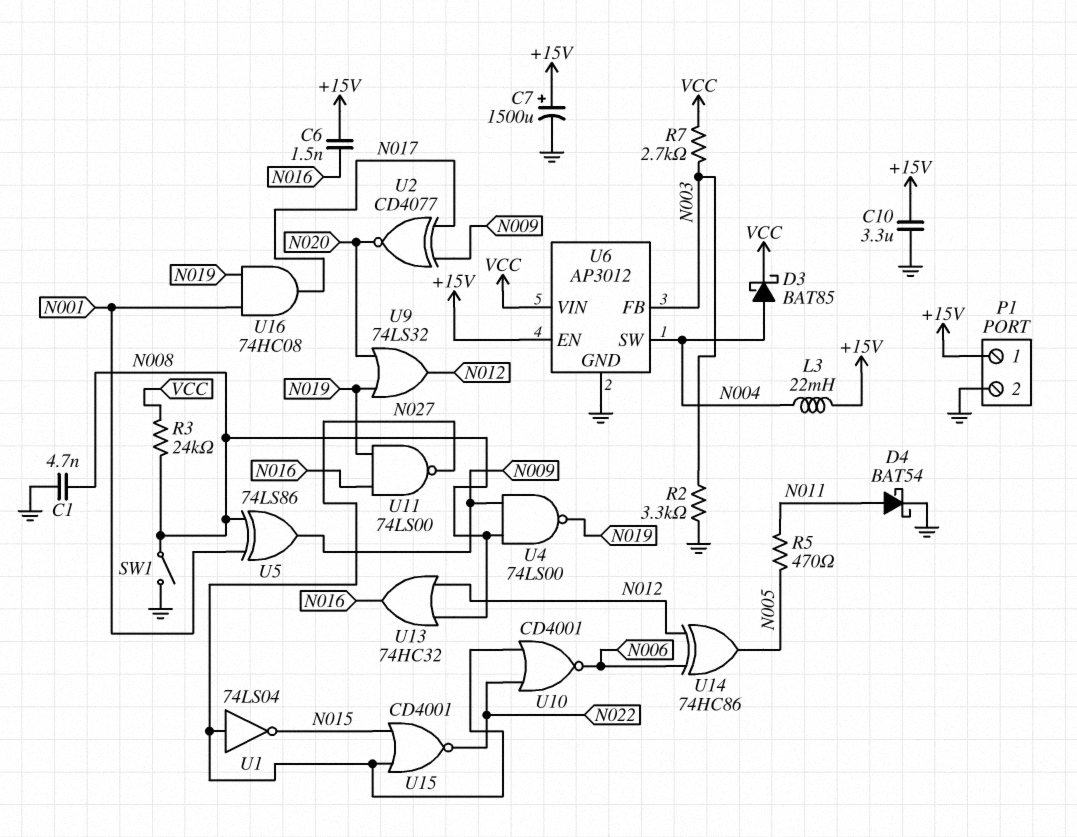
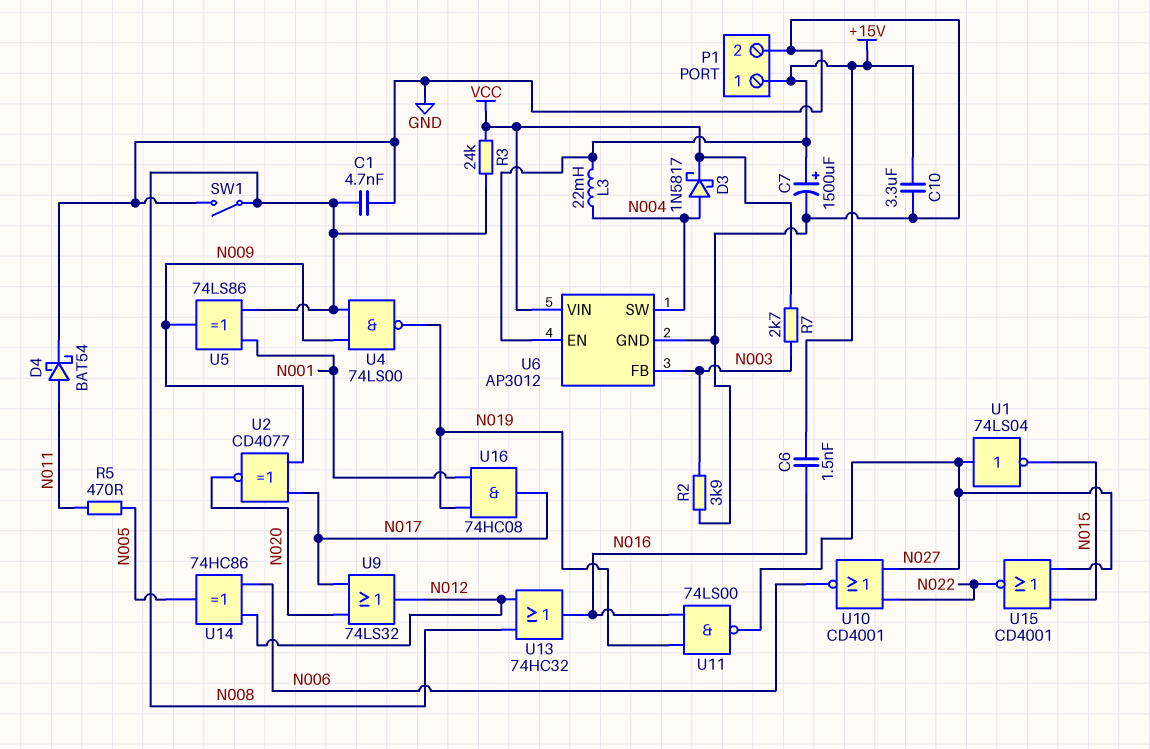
D3: schottky BAT85 (A N004, K VCC) -> schottky 1N5817 (A N004, K VCC)
R2: 3.3k (GND, N003) -> 3.9k (GND, N003)
U9: OR 74LS32 (in N019, in N020, out N012) -> OR 74LS32 (in N017, in N020, out N012)

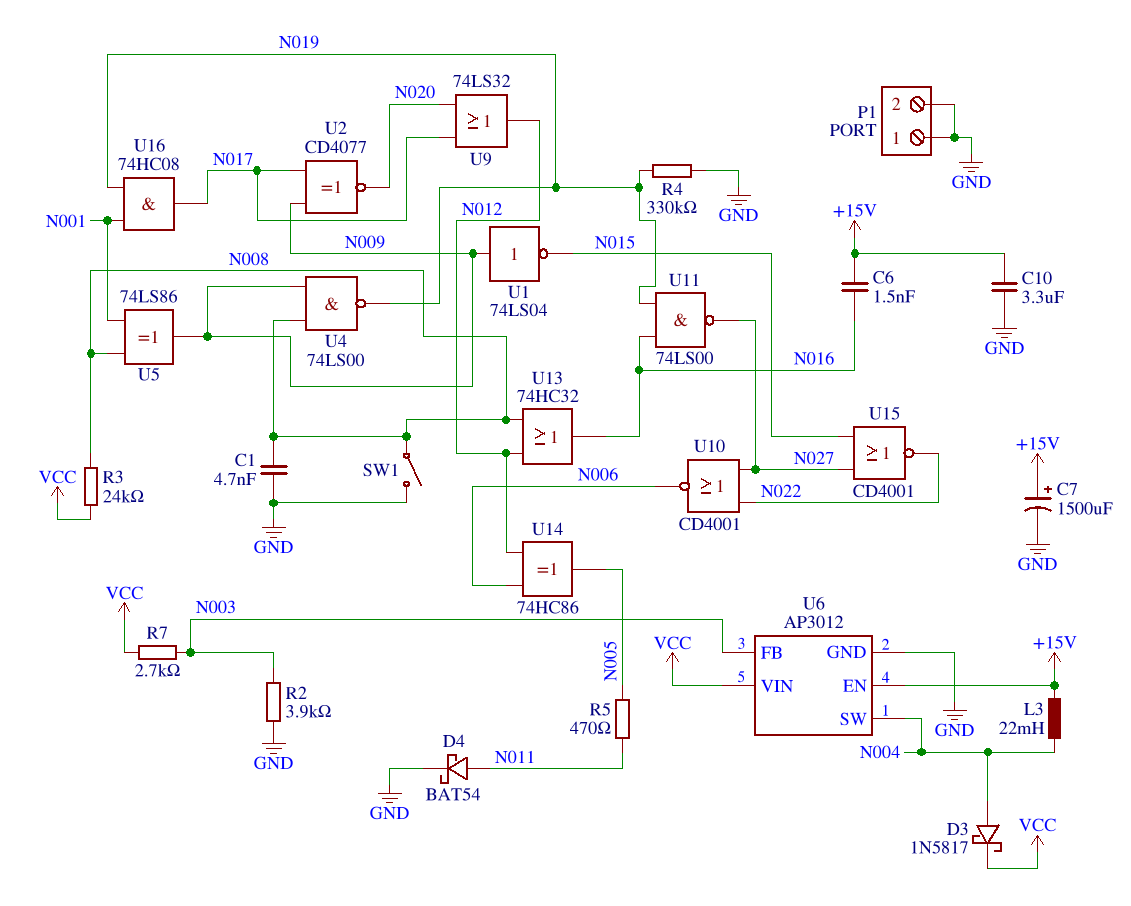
P1 pin 1: +15V -> GND
R4: none -> 330k (GND, N019)
U1: NOT 74LS04 (in N027, out N015) -> NOT 74LS04 (in N009, out N015)

